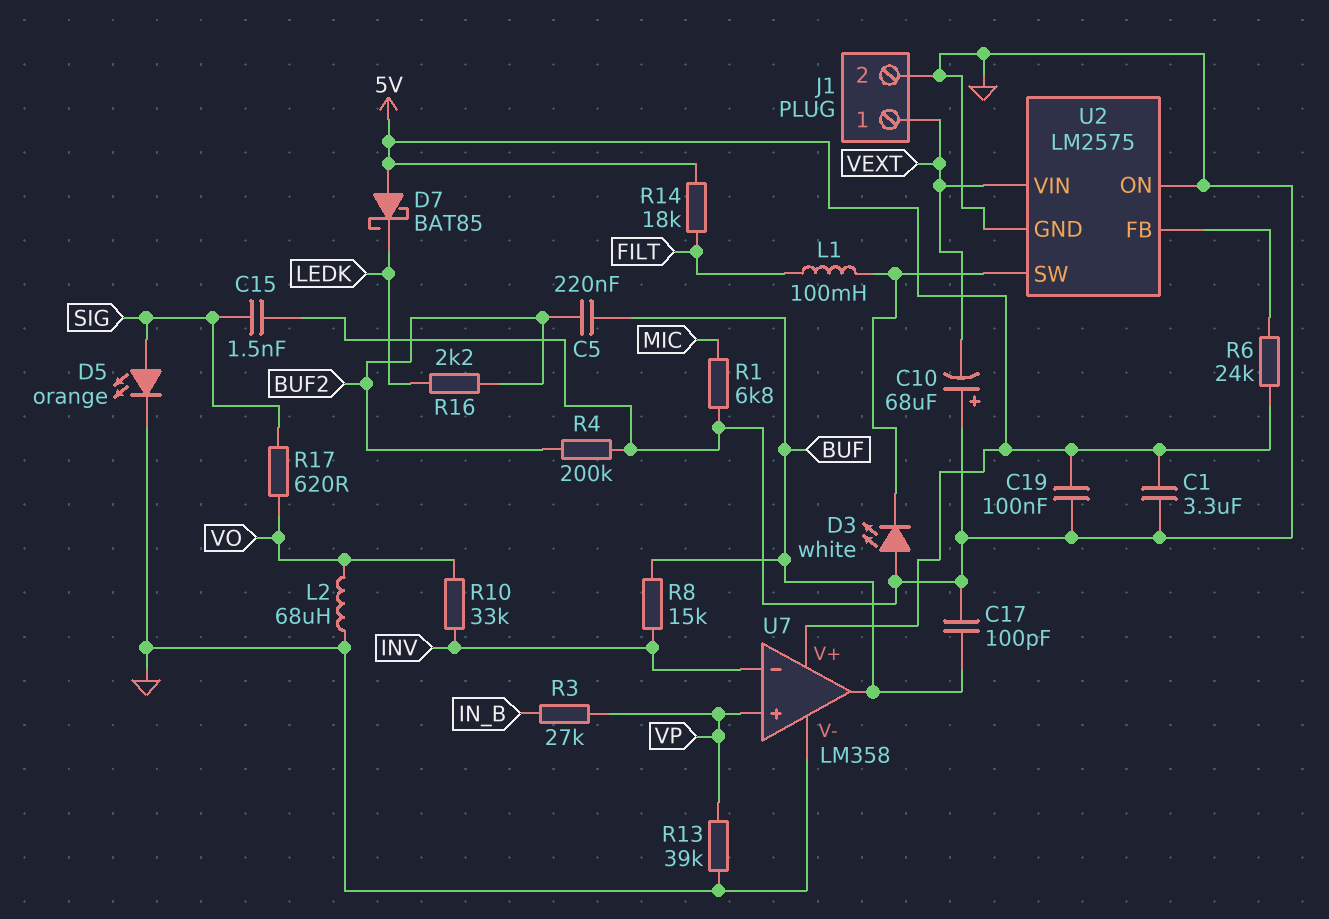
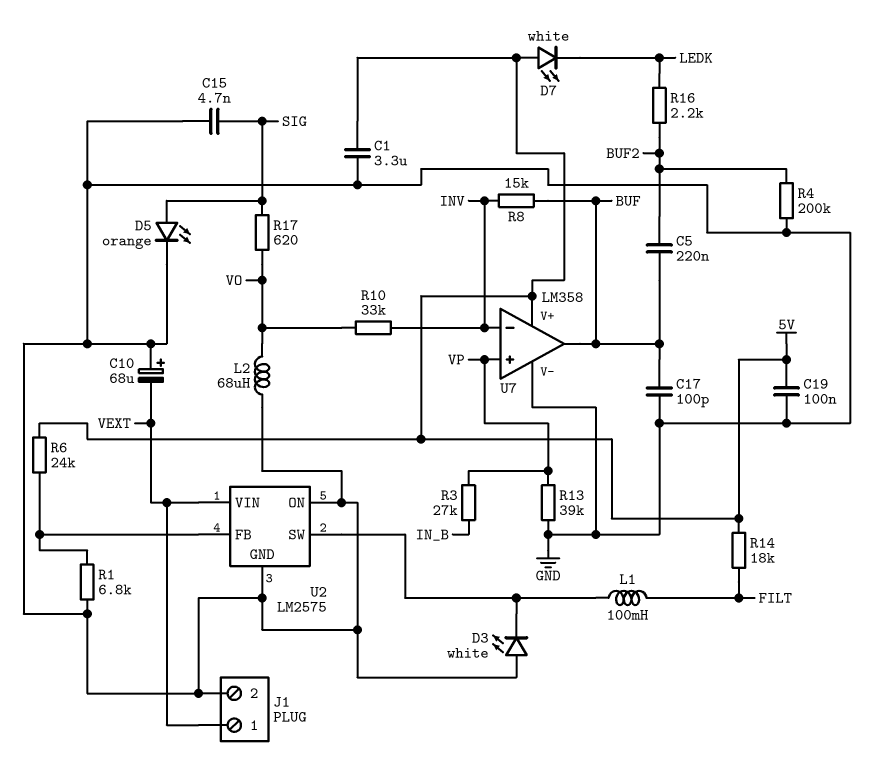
C15: 1.5nF (GND, SIG) -> 4.7nF (GND, SIG)
D7: schottky BAT85 (A 5V, K LEDK) -> LED white (A 5V, K LEDK)
R1: 6.8k (GND, MIC) -> 6.8k (GND, U2/FB)

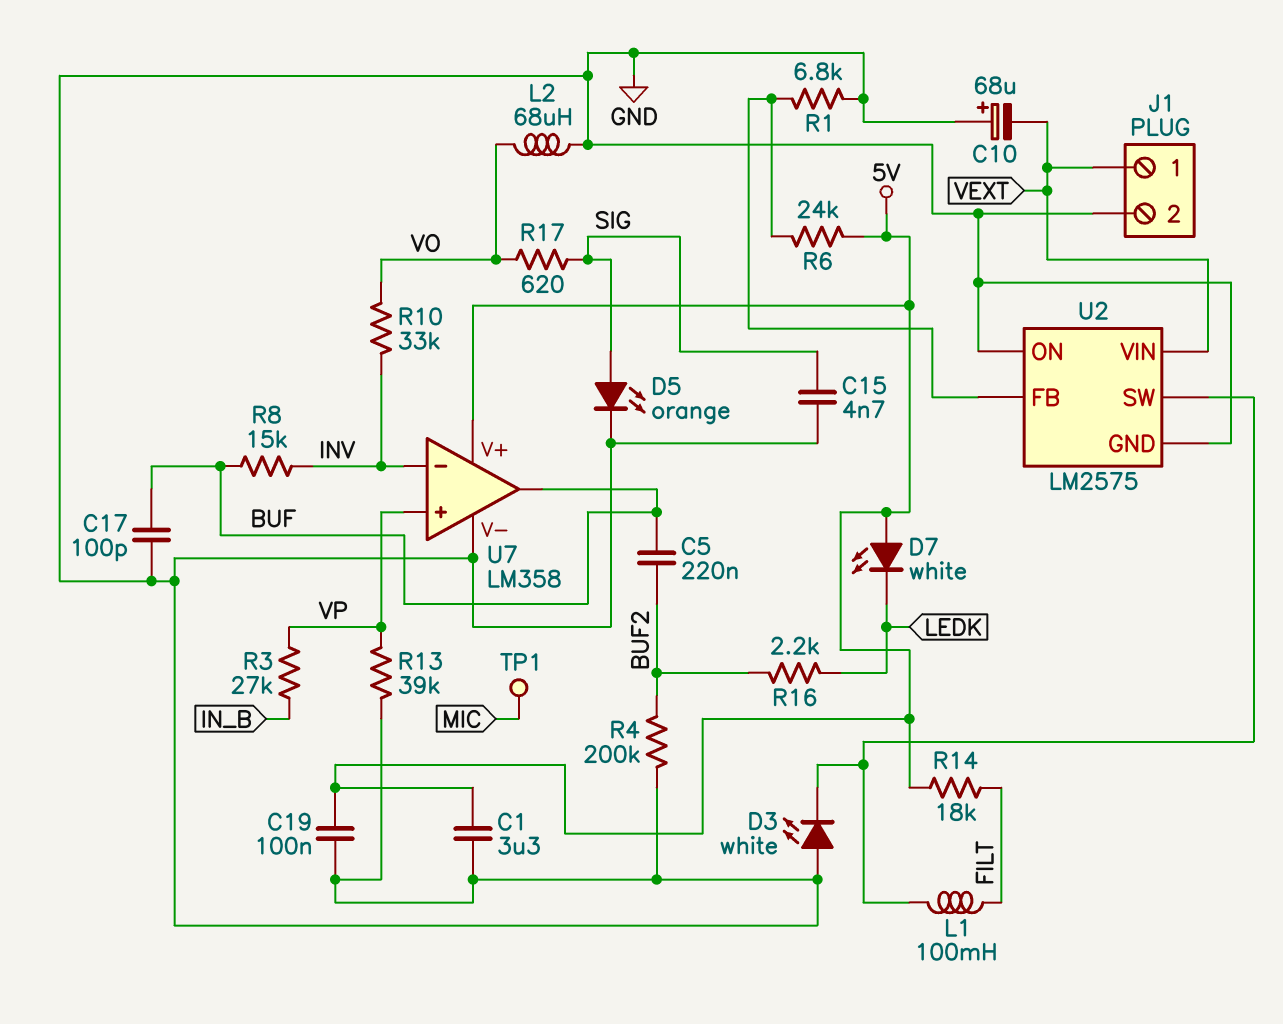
TP1: none -> test point (MIC)

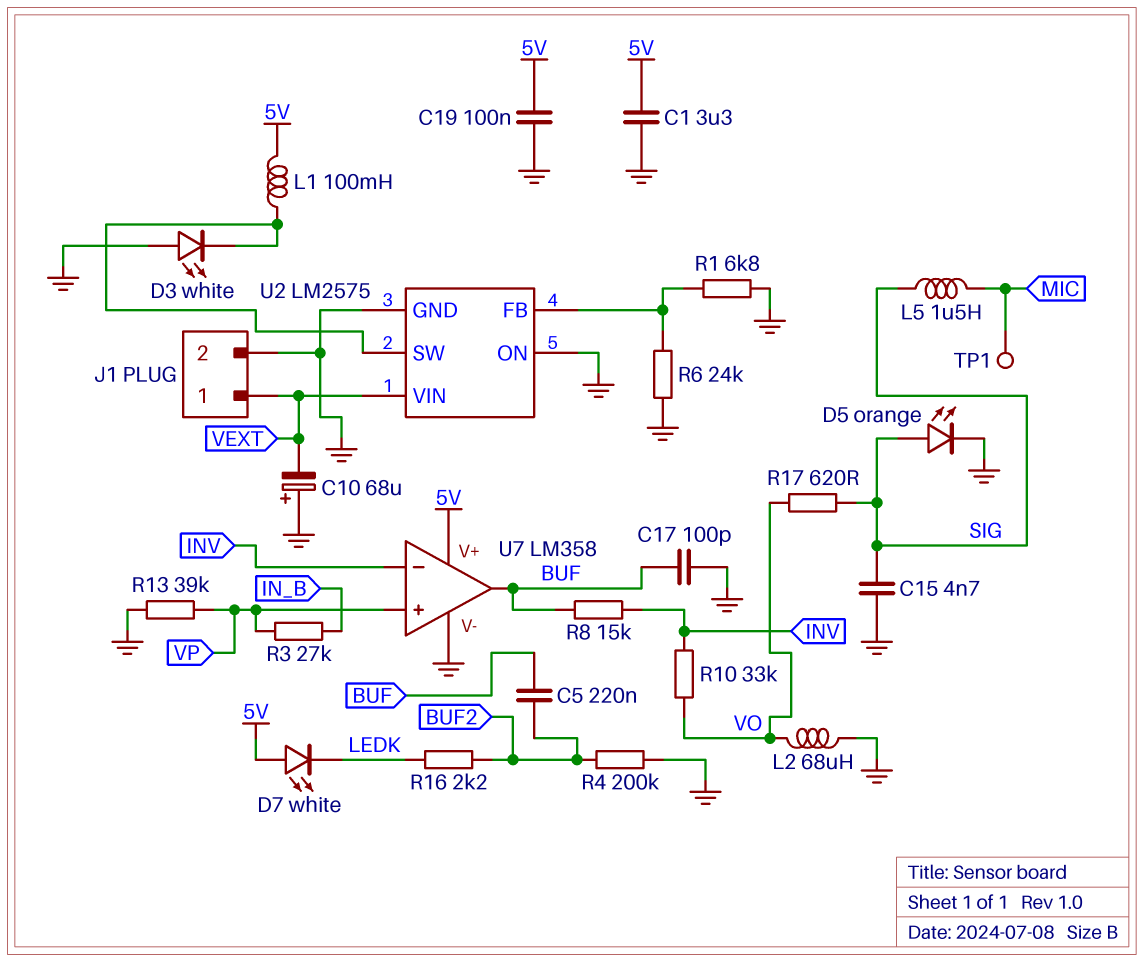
L1: 100mH (FILT, U2/SW) -> 100mH (5V, U2/SW)
L5: none -> 1.5uH (MIC, SIG)
R6: 24k (5V, U2/FB) -> 24k (GND, U2/FB)
R14: 18k (5V, FILT) -> none

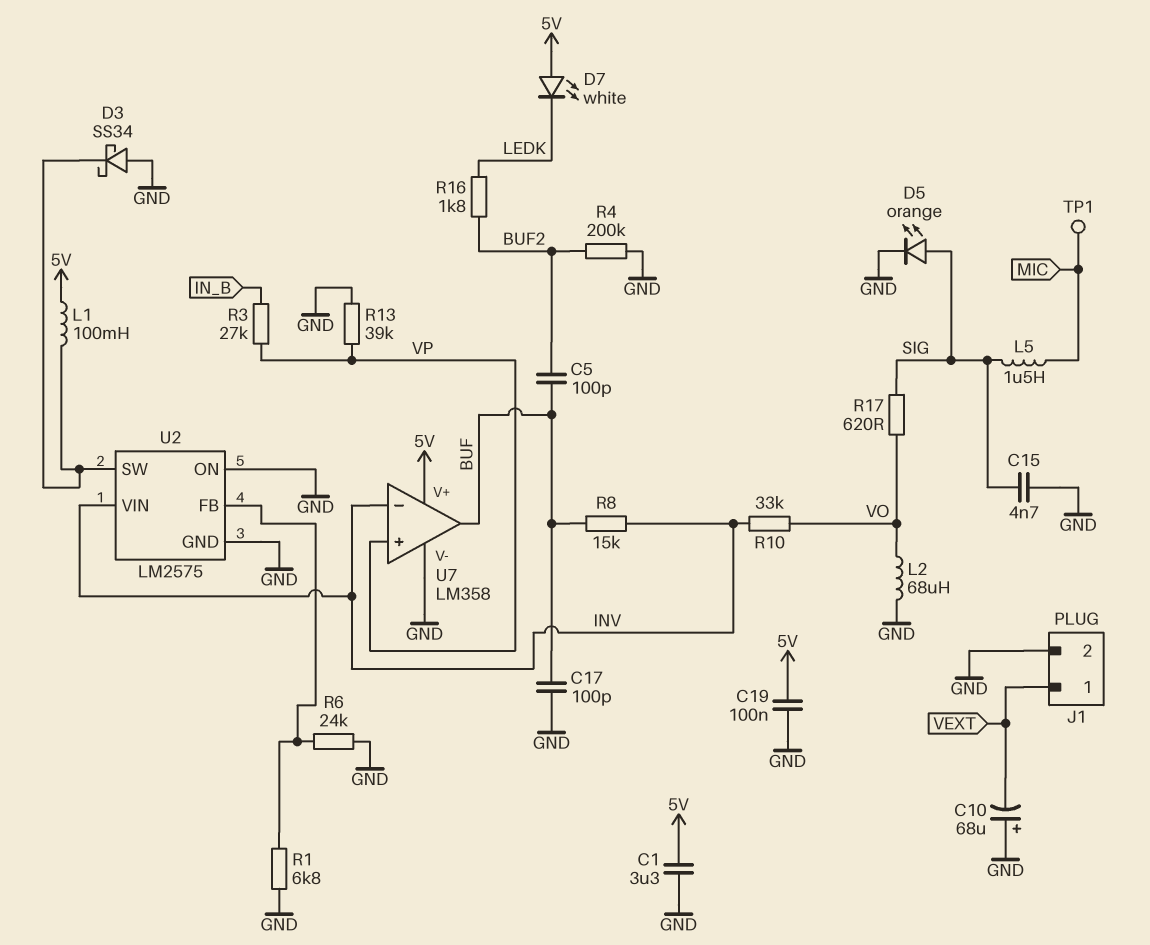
C5: 220nF (BUF, BUF2) -> 100pF (BUF, BUF2)
D3: LED white (A GND, K U2/SW) -> schottky SS34 (A GND, K U2/SW)
R16: 2.2k (BUF2, LEDK) -> 1.8k (BUF2, LEDK)
U2 pin VIN: VEXT -> INV

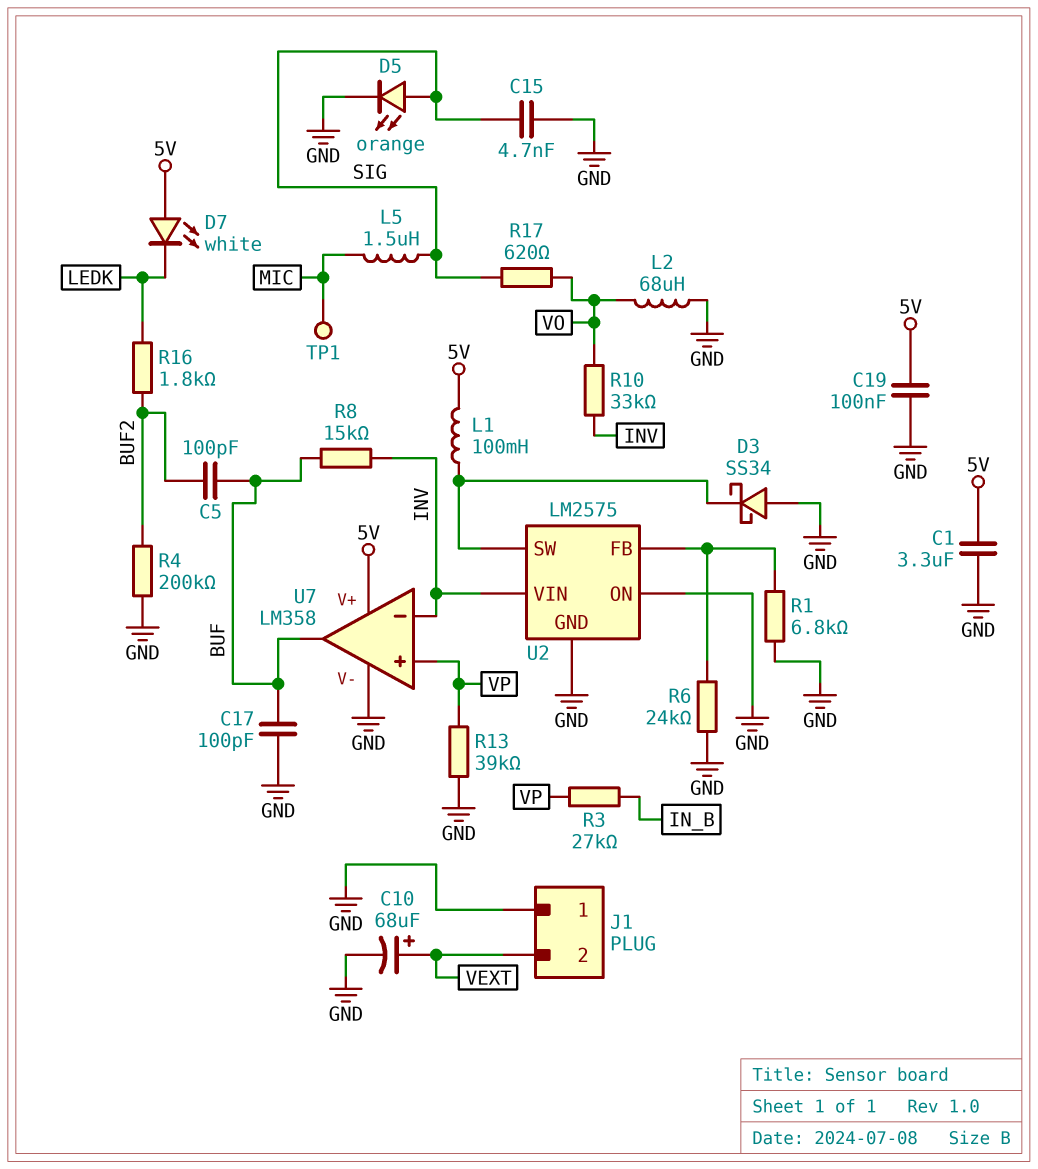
C10: 68uF (plus GND, minus VEXT) -> 68uF (plus VEXT, minus GND)
J1 pin 1: VEXT -> GND
J1 pin 2: GND -> VEXT

